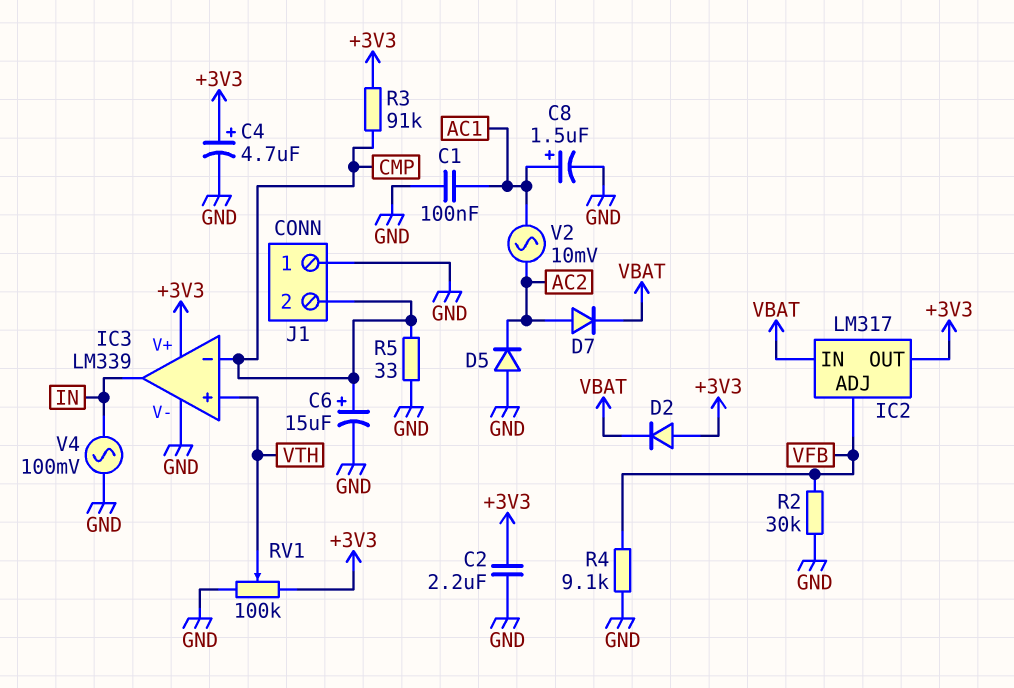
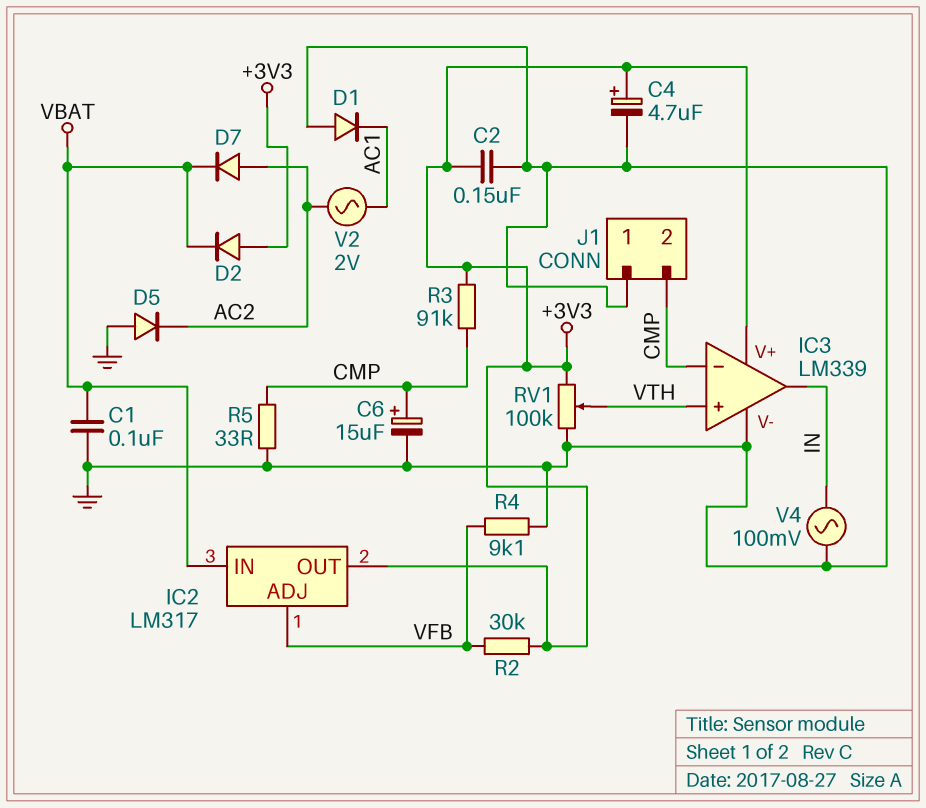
C1: 100nF (AC1, GND) -> 100nF (GND, VBAT)
C2: 2.2uF (+3V3, GND) -> 150nF (+3V3, GND)
C8: 1.5uF (plus AC1, minus GND) -> none
D1: none -> diode (A GND, K AC1)
R2: 30k (GND, VFB) -> 30k (+3V3, VFB)
V2: AC 10mV (AC1, AC2) -> AC 2V (AC1, AC2)

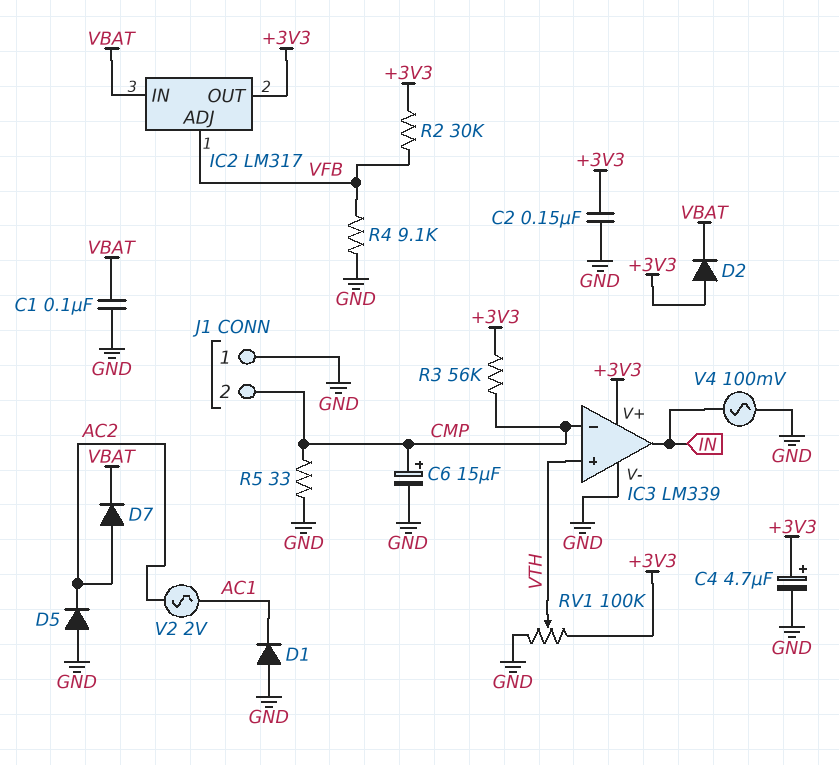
R3: 91k (+3V3, CMP) -> 56k (+3V3, CMP)

